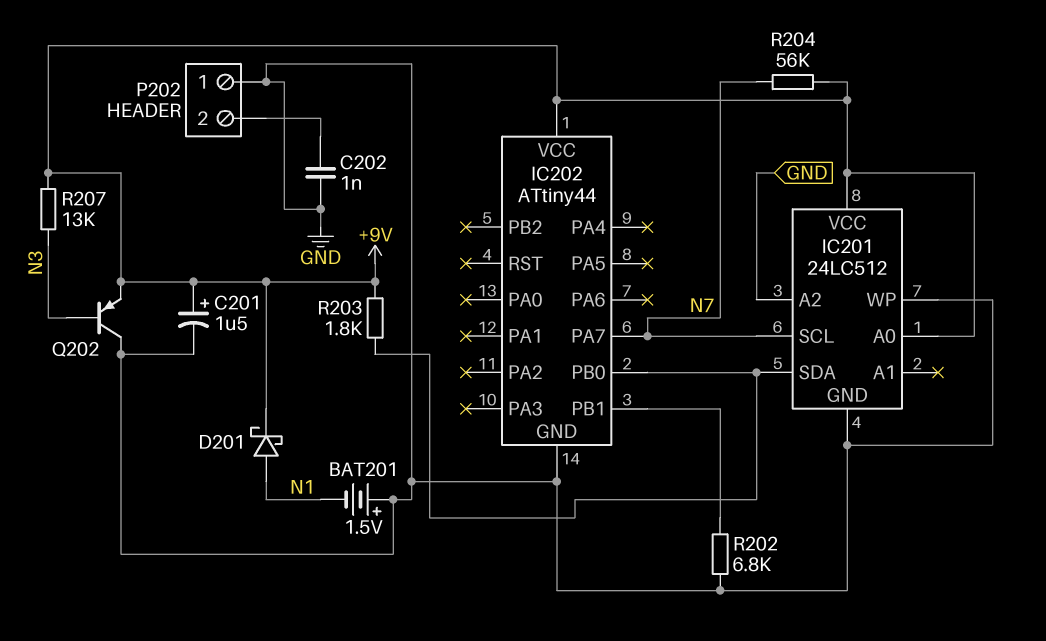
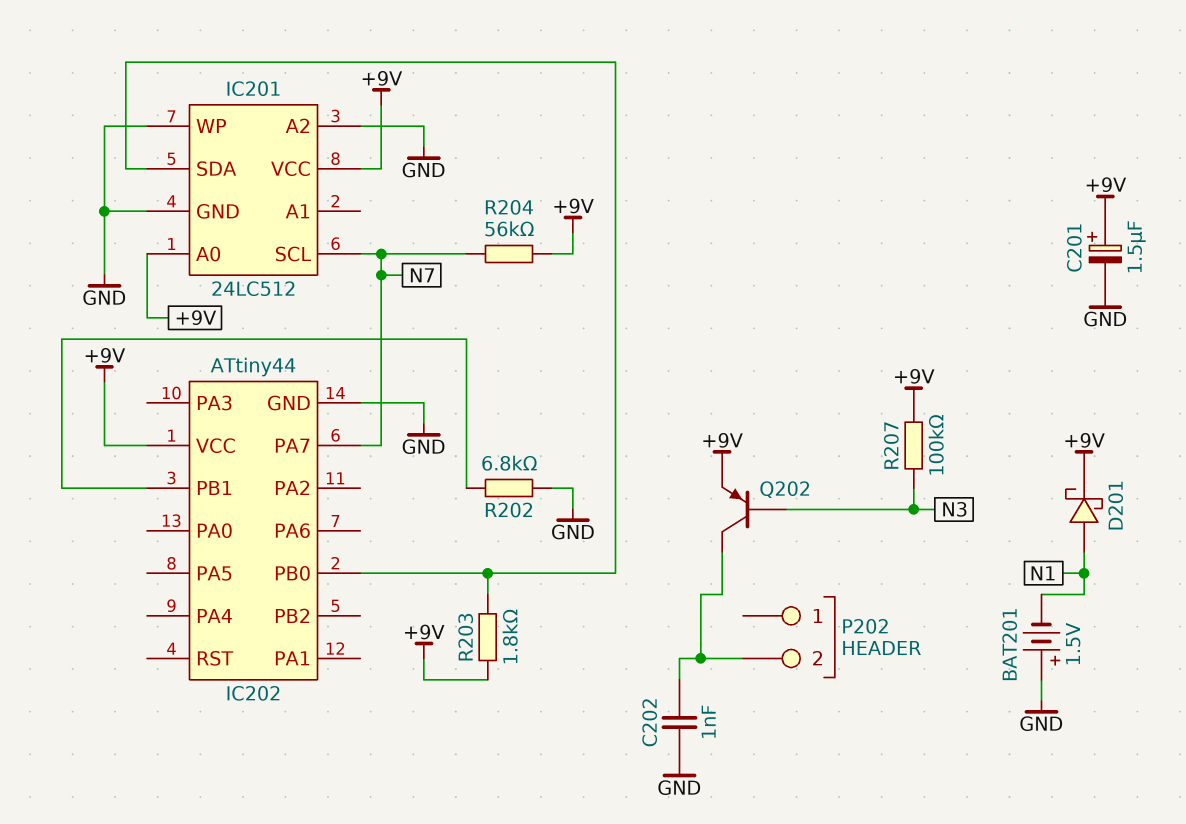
P202 pin 1: GND -> none
Q202: PNP (B N3, C GND, E +9V) -> PNP (B N3, C P202/2, E +9V)
R207: 13k (+9V, N3) -> 100k (+9V, N3)

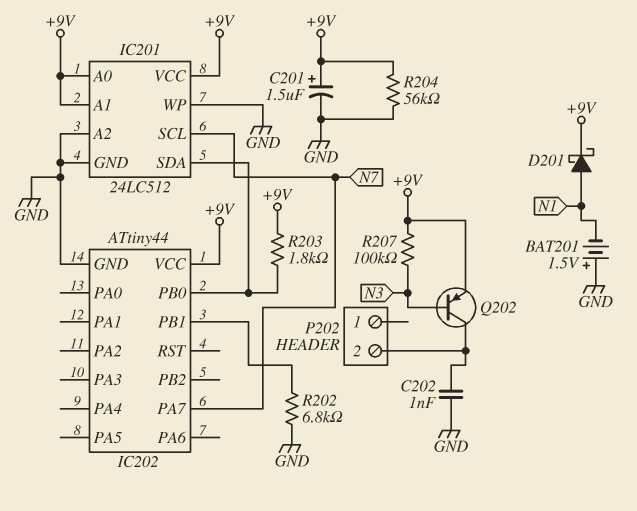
IC201 pin A1: none -> +9V
R204: 56k (+9V, N7) -> 56k (+9V, GND)

